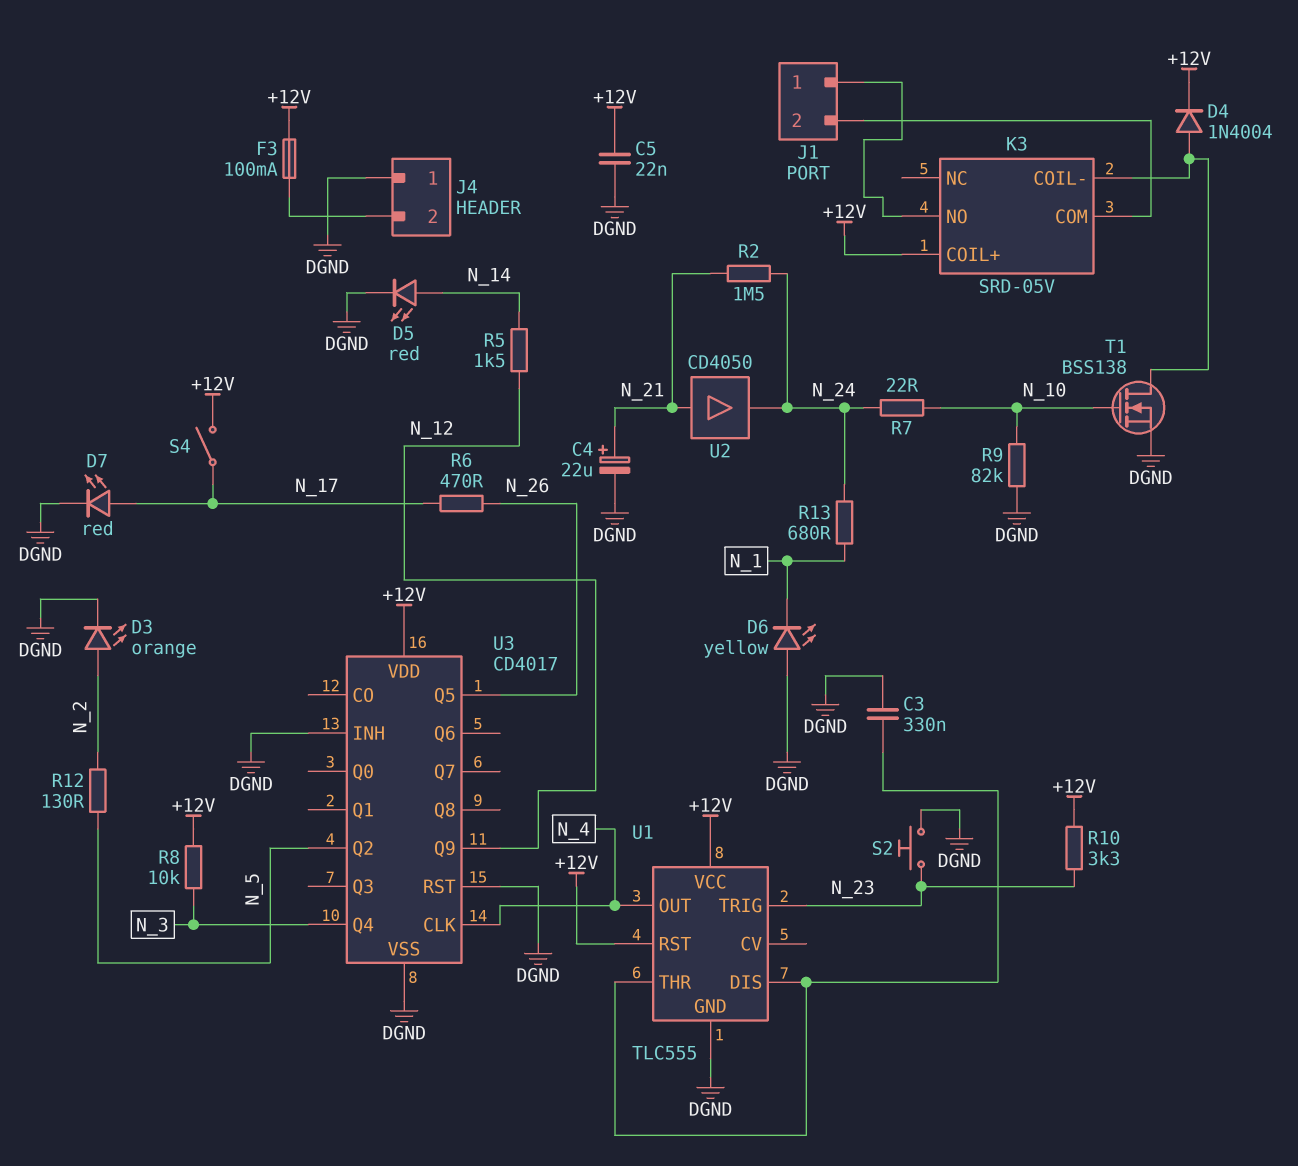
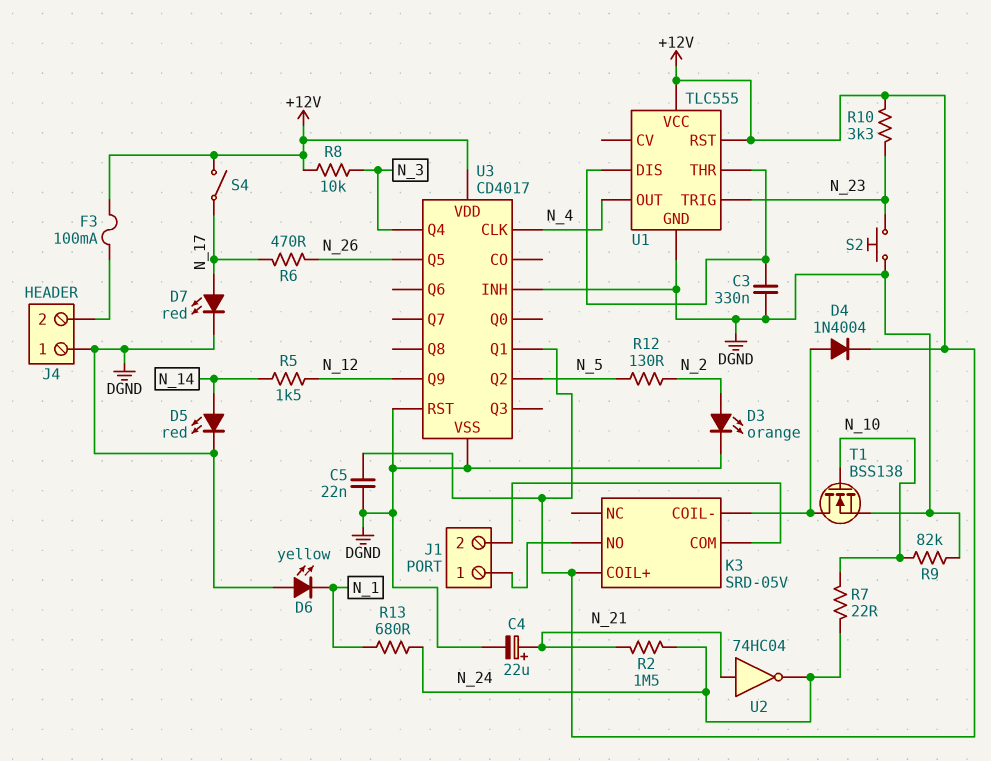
U2: buffer CD4050 (in N_21, out N_24) -> NOT 74HC04 (in N_21, out N_24)
U3 pin Q1: none -> +12V

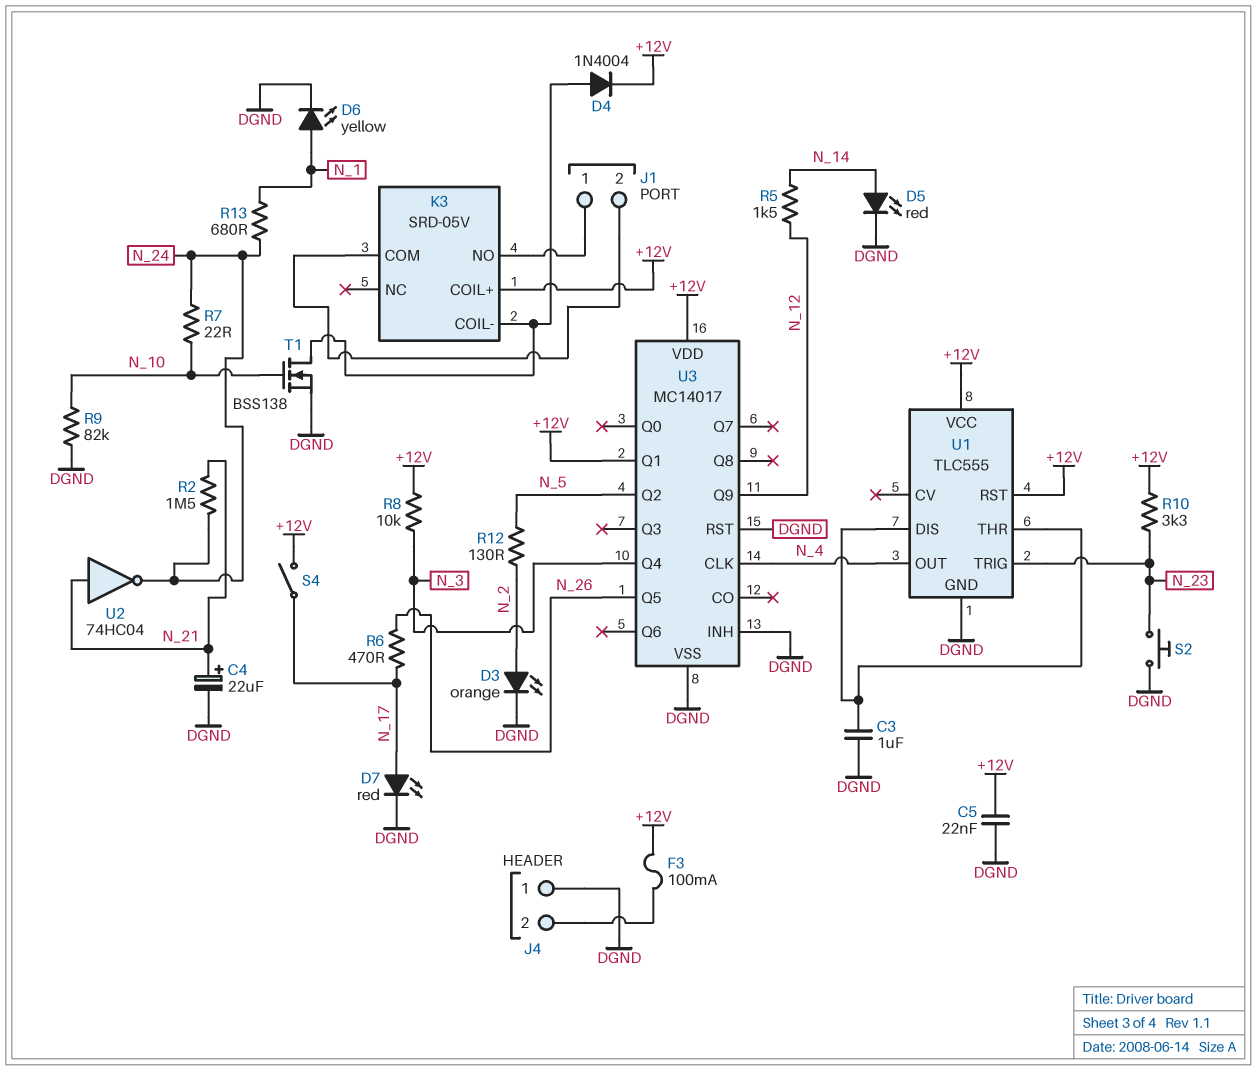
C3: 330nF (DGND, U1/DIS) -> 1uF (DGND, U1/DIS)
D6: LED yellow (A DGND, K N_1) -> LED yellow (A N_1, K DGND)
U3: CD4017 -> MC14017

